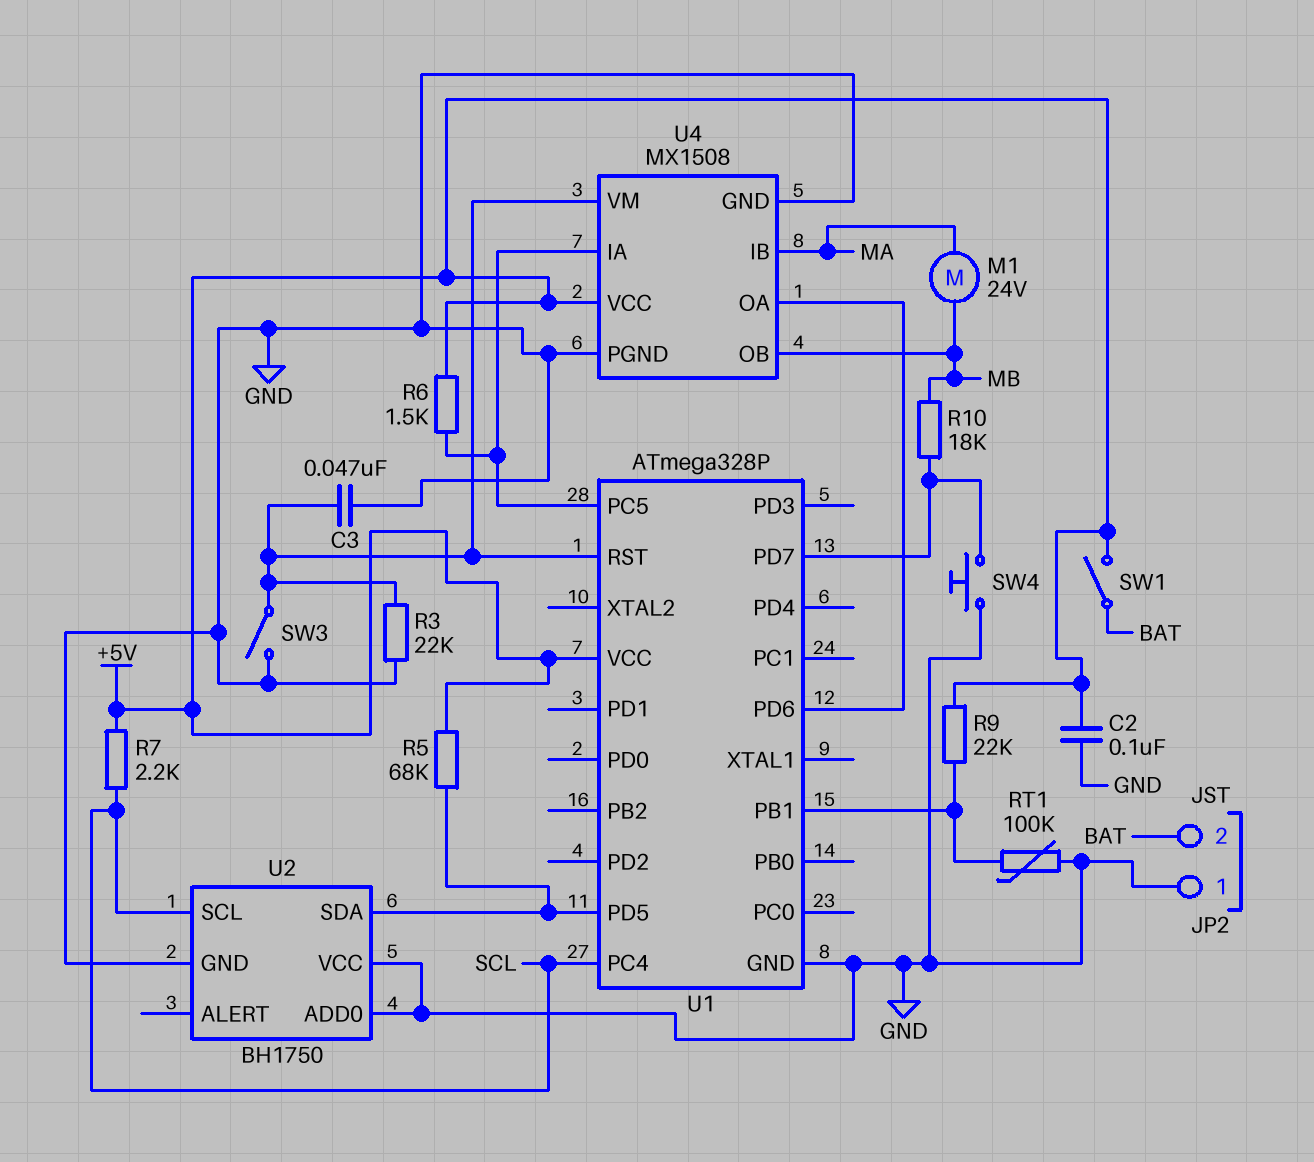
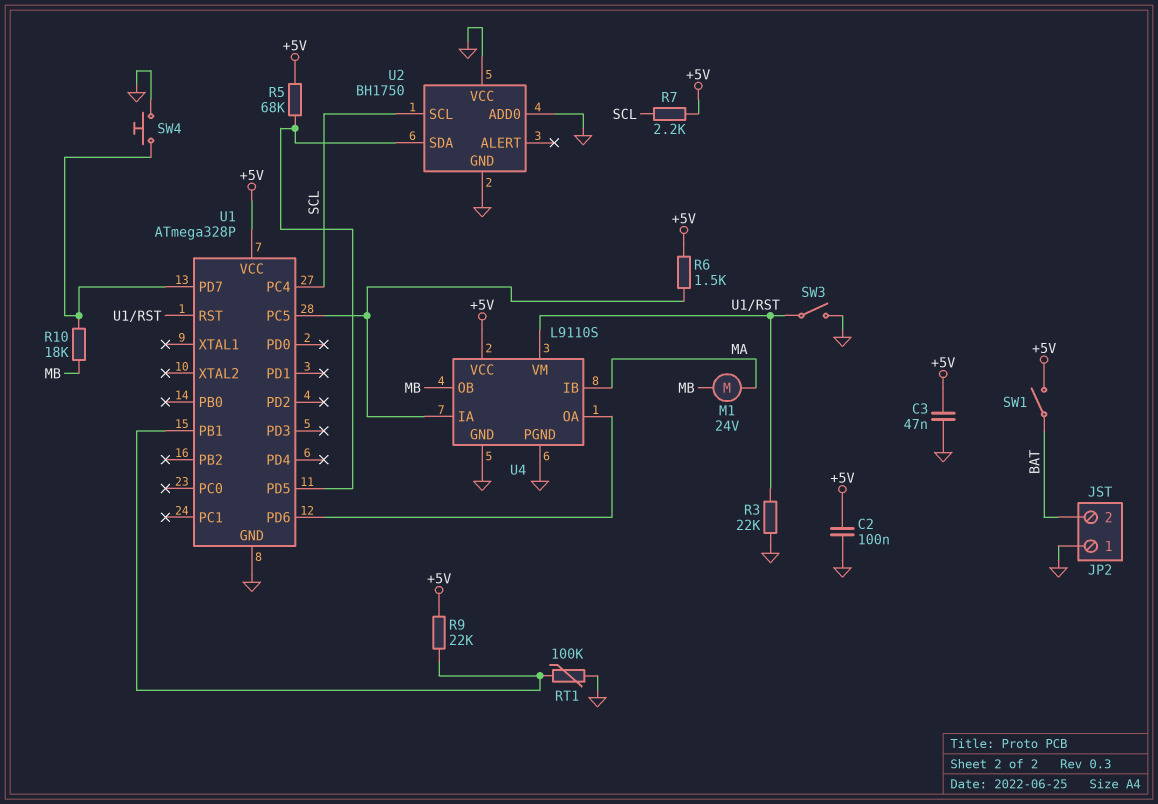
C3: 47nF (GND, U1/RST) -> 47nF (+5V, GND)
U4: MX1508 -> L9110S

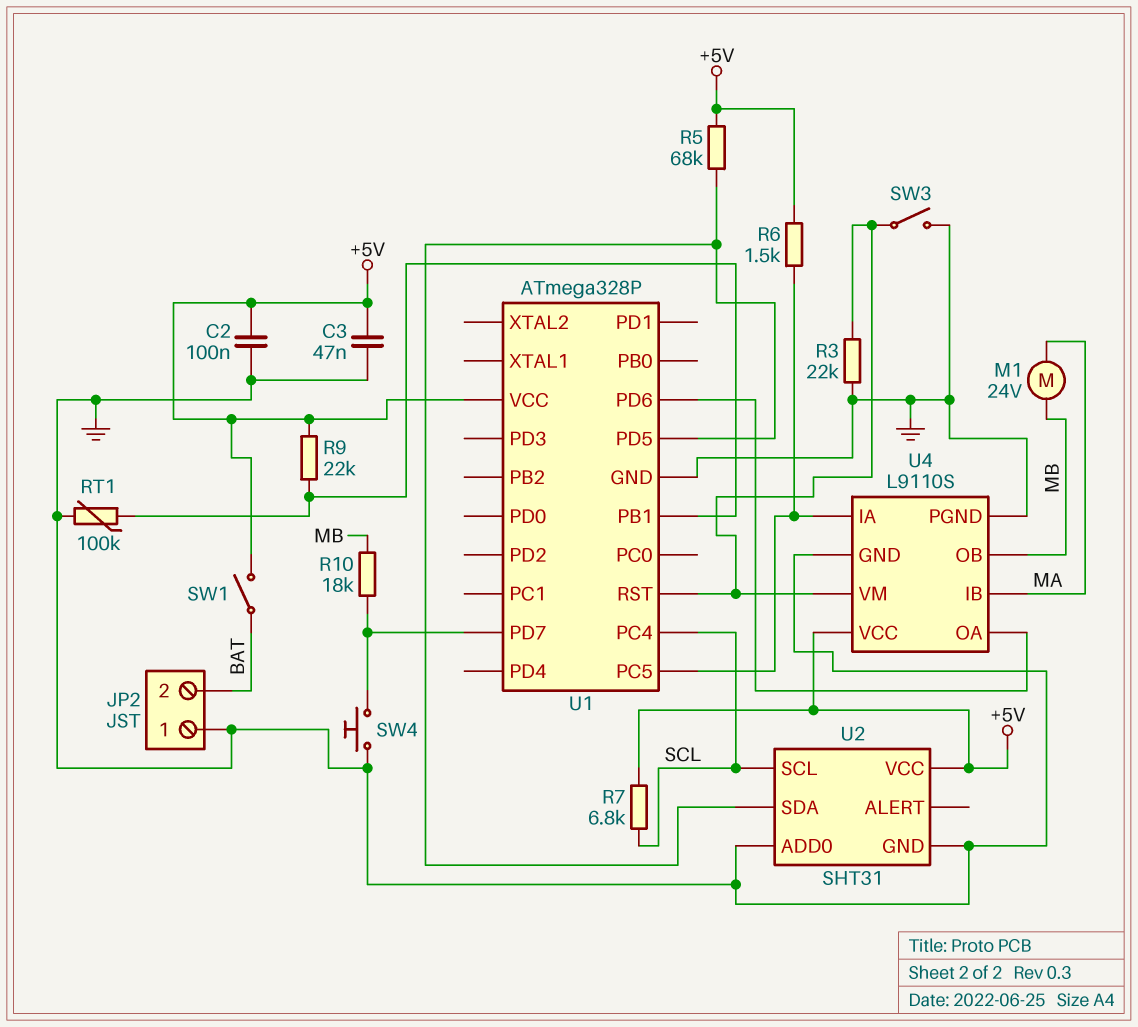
R7: 2.2k (+5V, SCL) -> 6.8k (+5V, SCL)
U2: BH1750 -> SHT31
U2 pin VCC: GND -> +5V

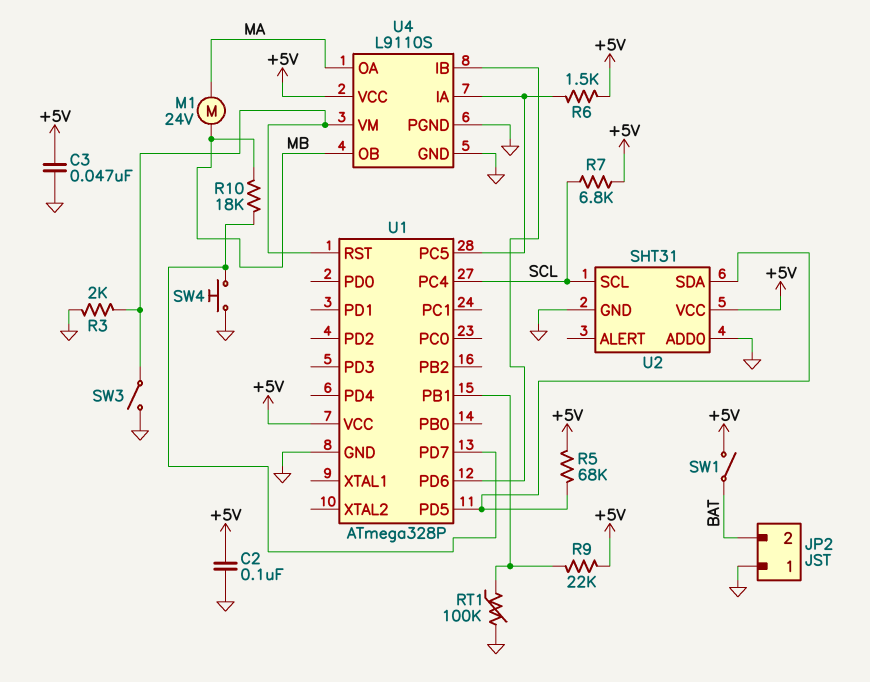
R3: 22k (GND, U1/RST) -> 2k (GND, U1/RST)
U4 pin IB: MA -> U1/PD6
U4 pin OA: U1/PD6 -> MA

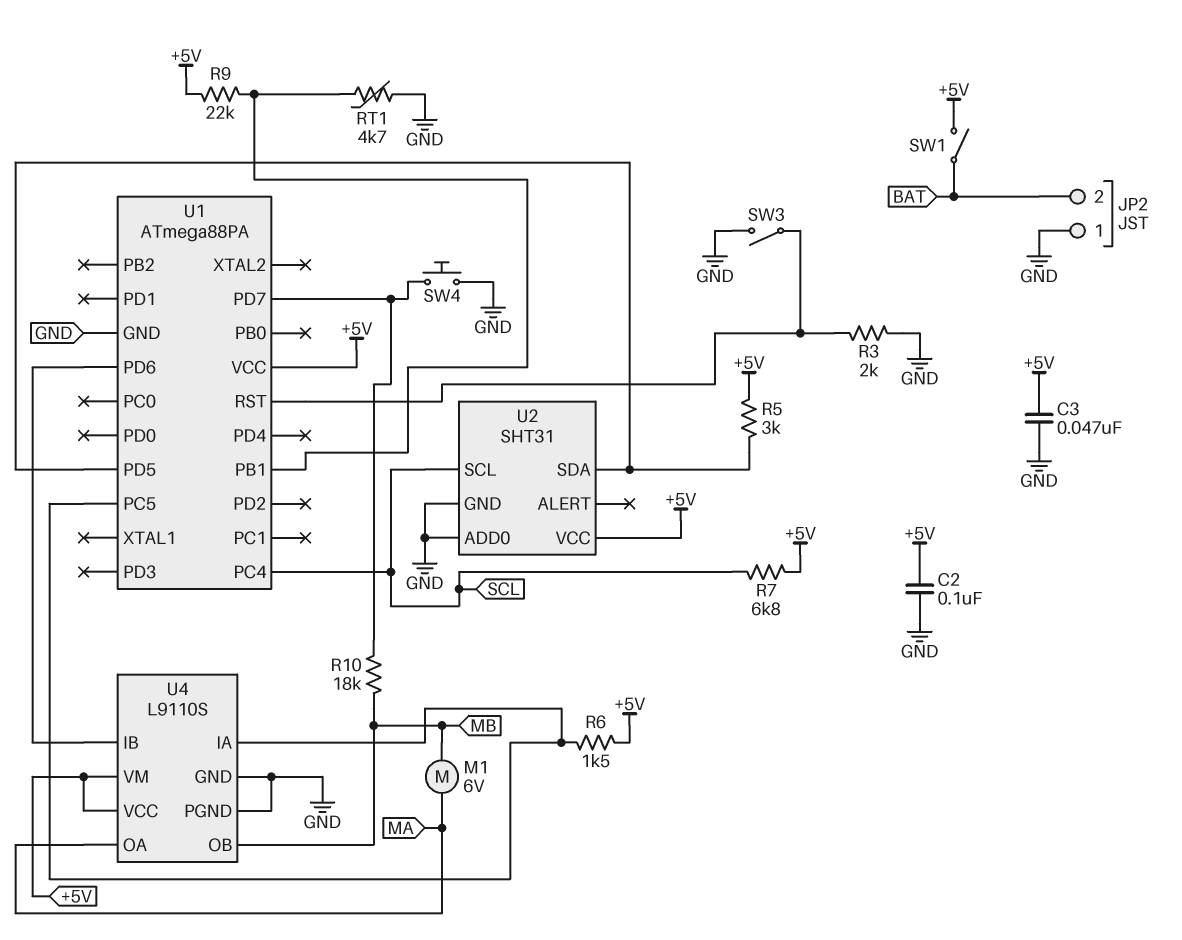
M1: motor 24V (MA, MB) -> motor 6V (MA, MB)
R5: 68k (+5V, U1/PD5) -> 3k (+5V, U1/PD5)
RT1: 100k (GND, U1/PB1) -> 4.7k (GND, U1/PB1)
U1: ATmega328P -> ATmega88PA
U4 pin VM: U1/RST -> +5V

